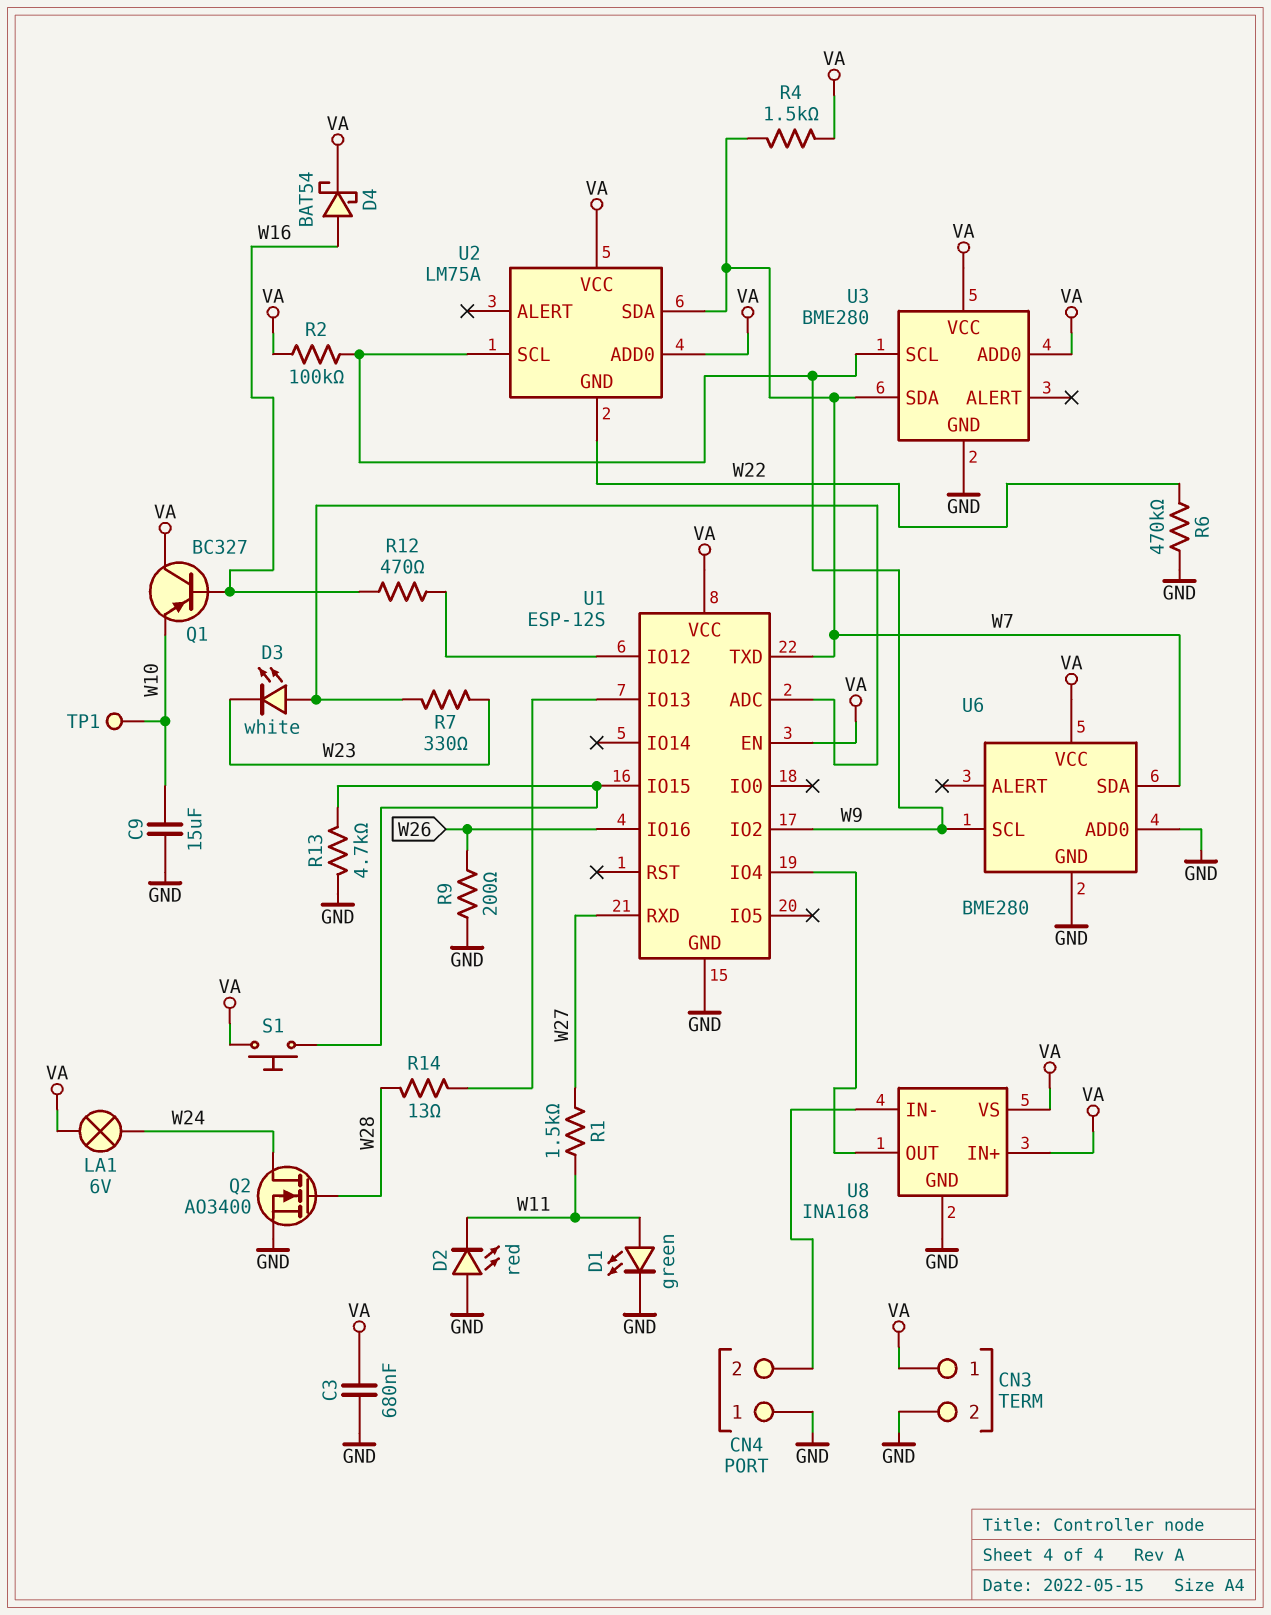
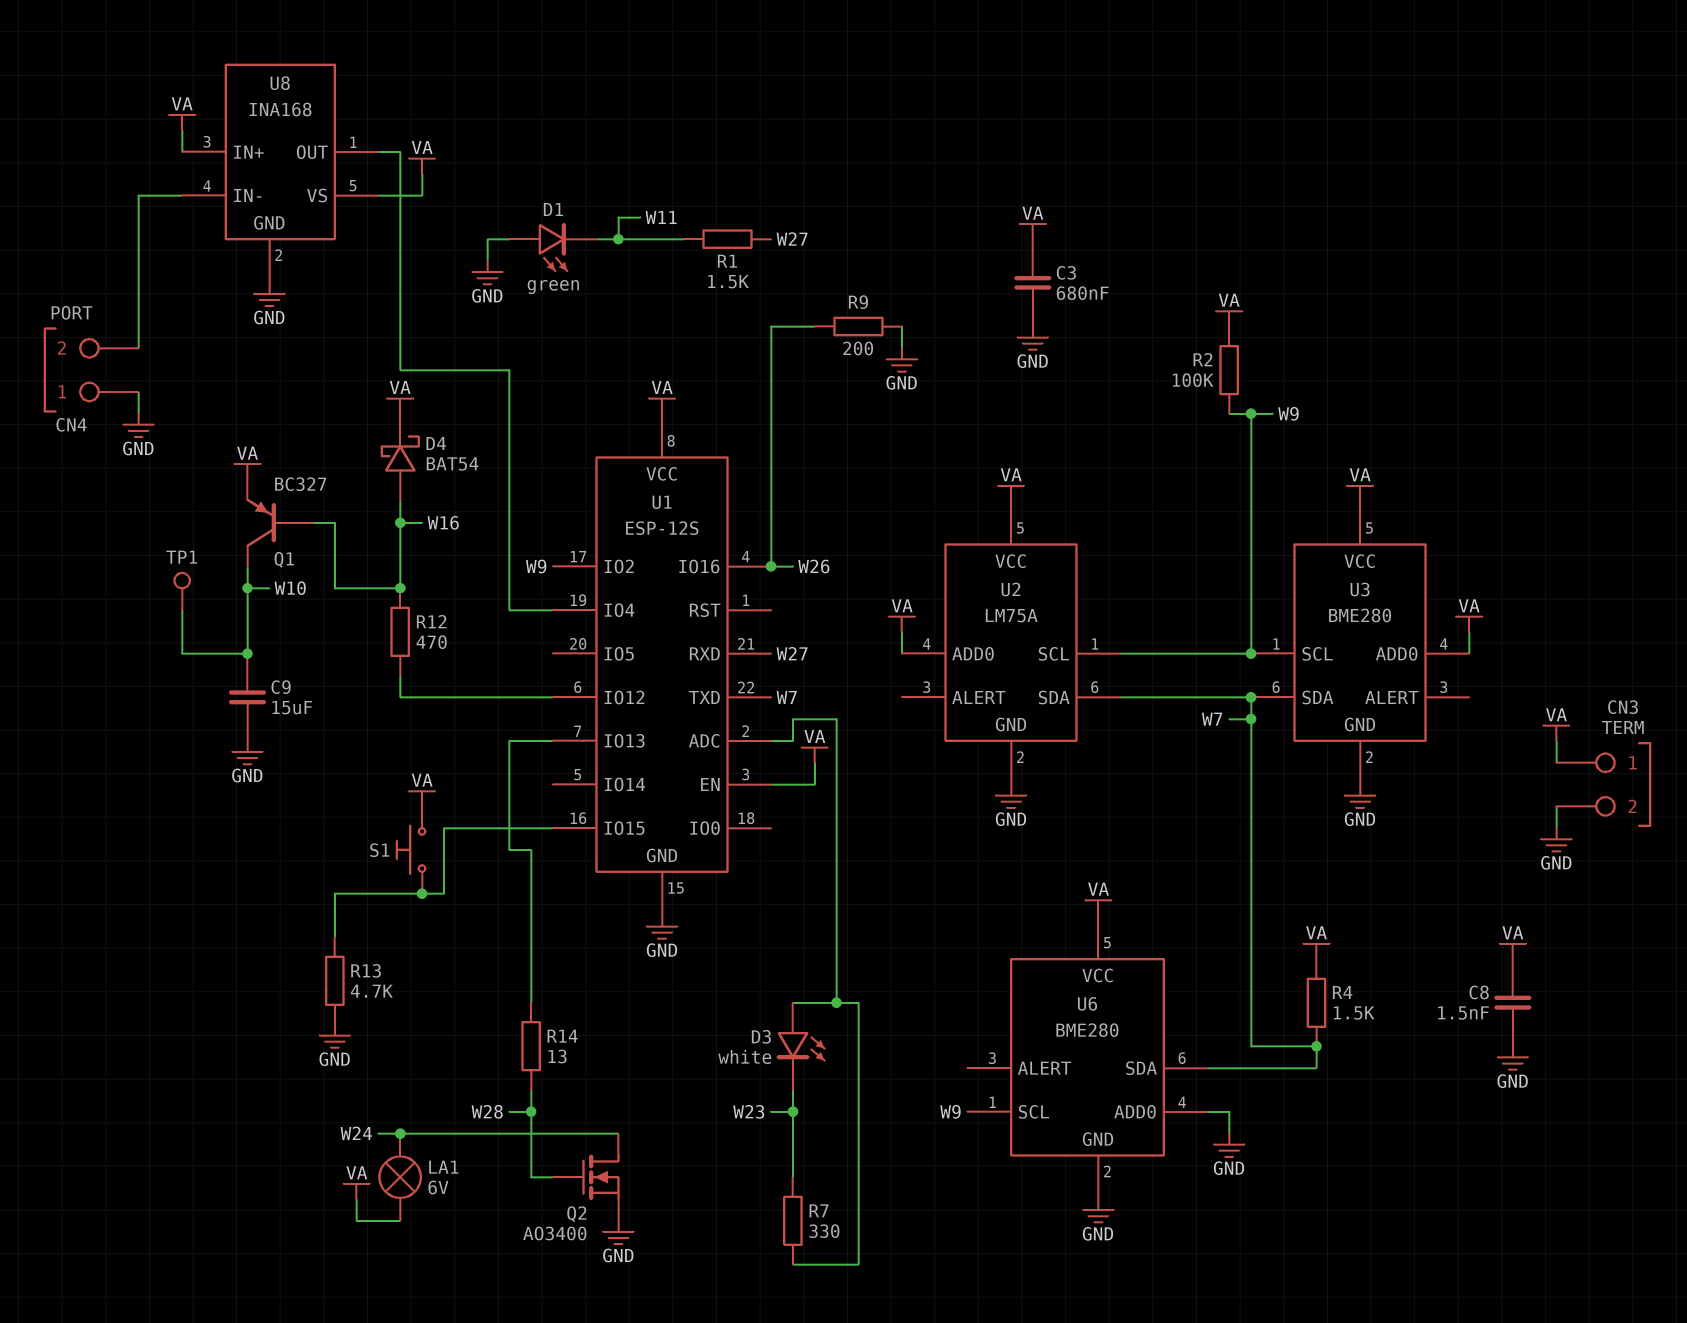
C8: none -> 1.5nF (GND, VA)
D1: LED green (A W11, K GND) -> LED green (A GND, K W11)
D2: LED red (A GND, K W11) -> none
Q1: PNP BC327 (B W16, C VA, E W10) -> PNP BC327 (B W16, C W10, E VA)
R6: 470k (GND, W22) -> none
U2 pin GND: W22 -> GND

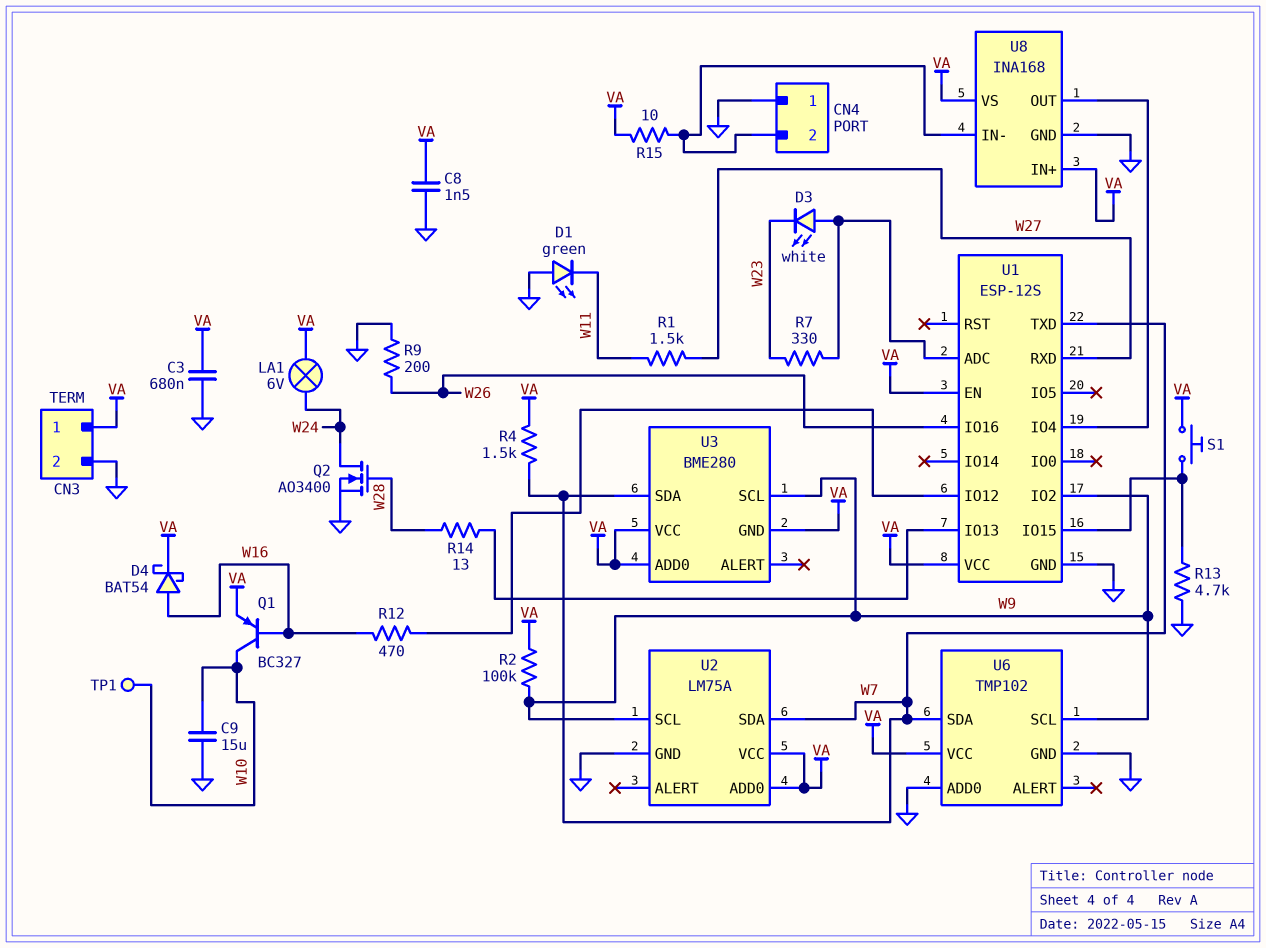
R15: none -> 10 (CN4/2, VA)
U3 pin GND: GND -> VA
U6: BME280 -> TMP102

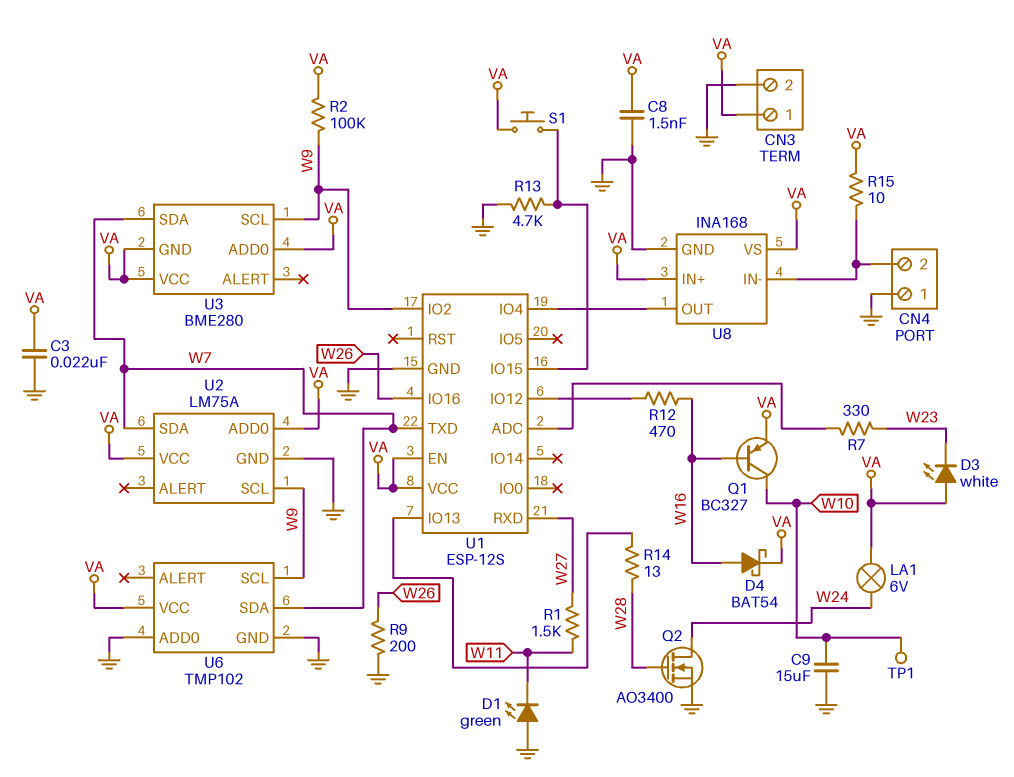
C3: 680nF (GND, VA) -> 22nF (GND, VA)
D3: LED white (A U1/ADC, K W23) -> LED white (A VA, K W23)
R4: 1.5k (VA, W7) -> none

